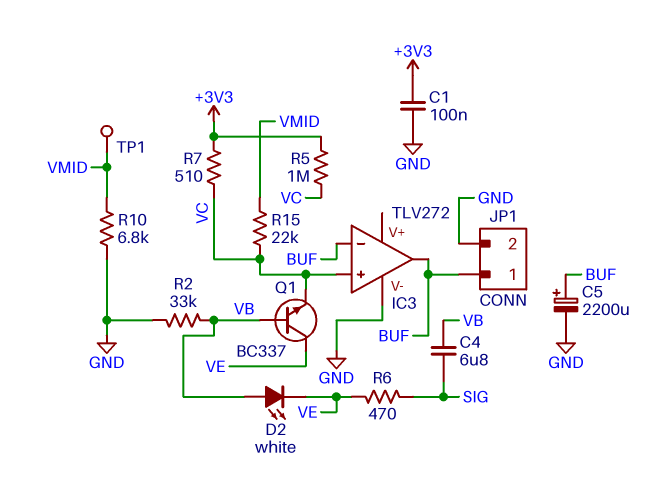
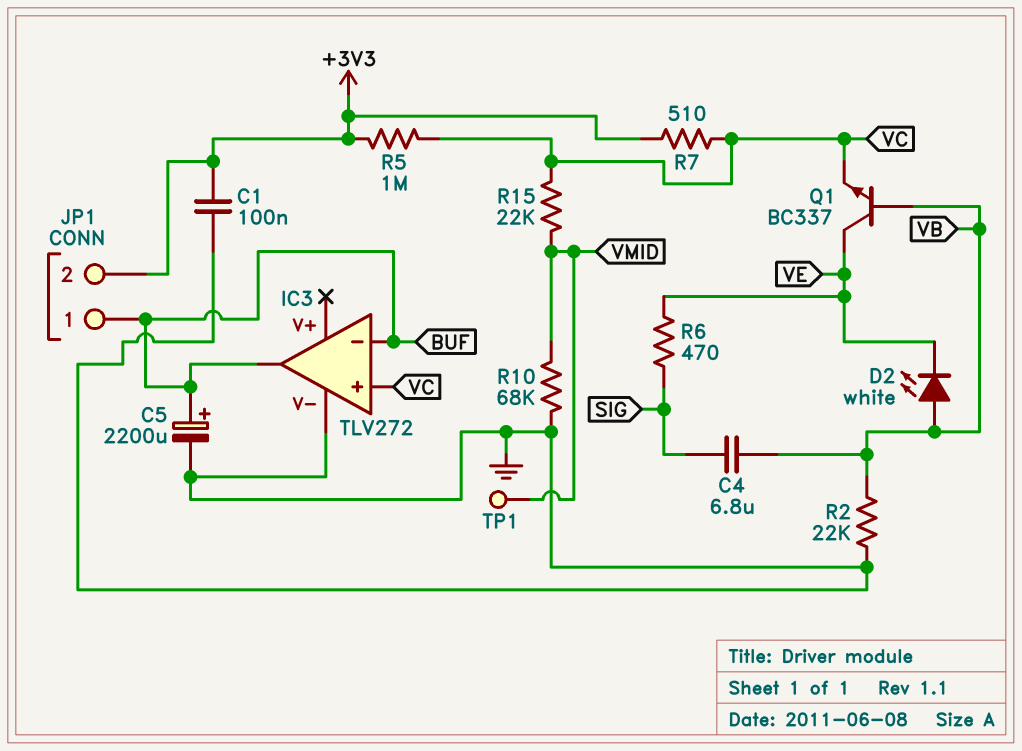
JP1 pin 2: GND -> +3V3
R2: 33k (GND, VB) -> 22k (GND, VB)
R10: 6.8k (GND, VMID) -> 68k (GND, VMID)

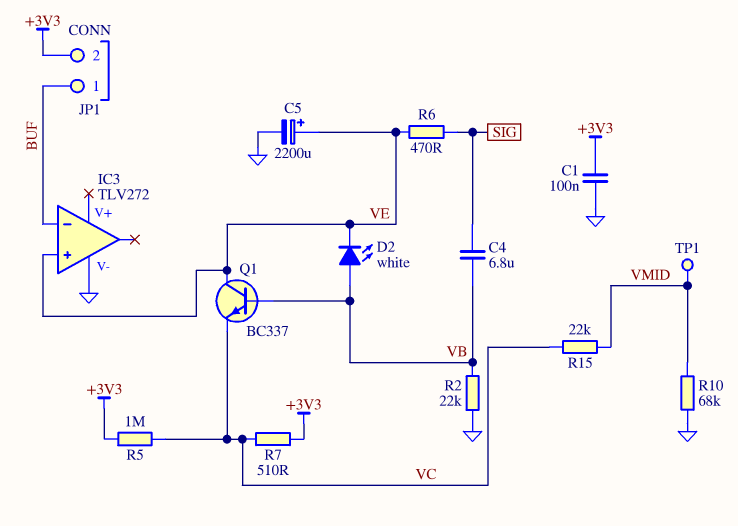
C5: 2200uF (plus BUF, minus GND) -> 2200uF (plus VE, minus GND)
IC3 pin in+: VC -> VE
IC3 pin out: BUF -> none

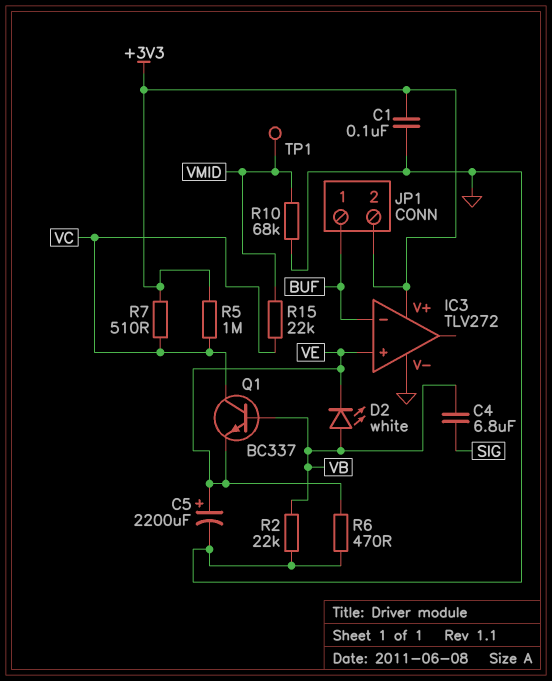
IC3 pin V+: none -> +3V3
Q1: NPN BC337 (B VB, C VE, E VC) -> NPN BC337 (B VB, C VC, E VE)
R6: 470 (SIG, VE) -> 470 (GND, VE)

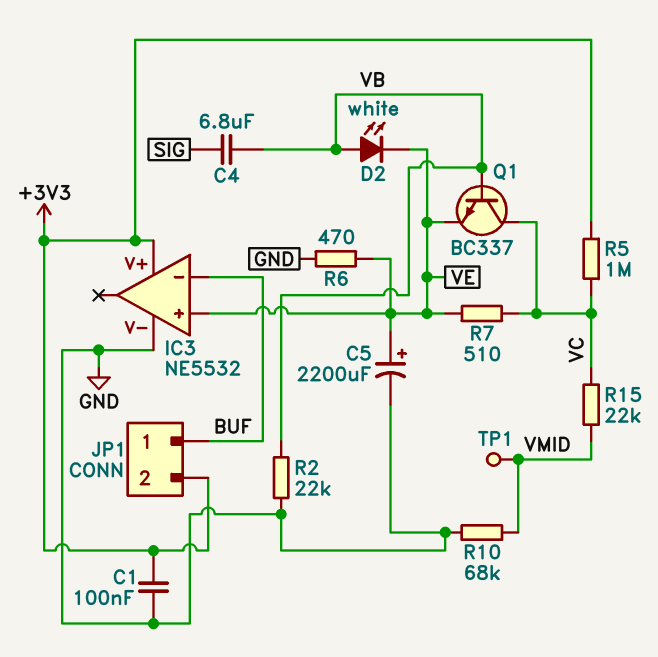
IC3: TLV272 -> NE5532
R7: 510 (+3V3, VC) -> 510 (VC, VE)

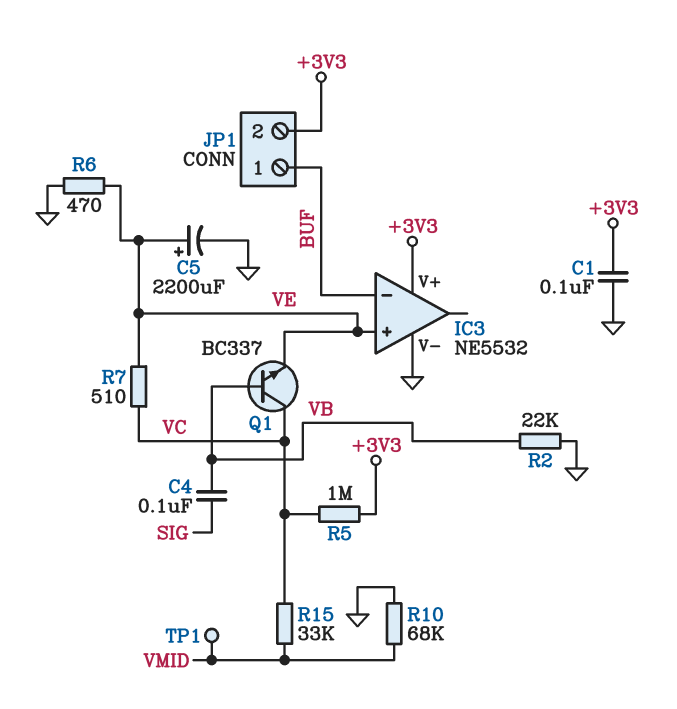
C4: 6.8uF (SIG, VB) -> 100nF (SIG, VB)
D2: LED white (A VB, K VE) -> none
R15: 22k (VC, VMID) -> 33k (VC, VMID)

